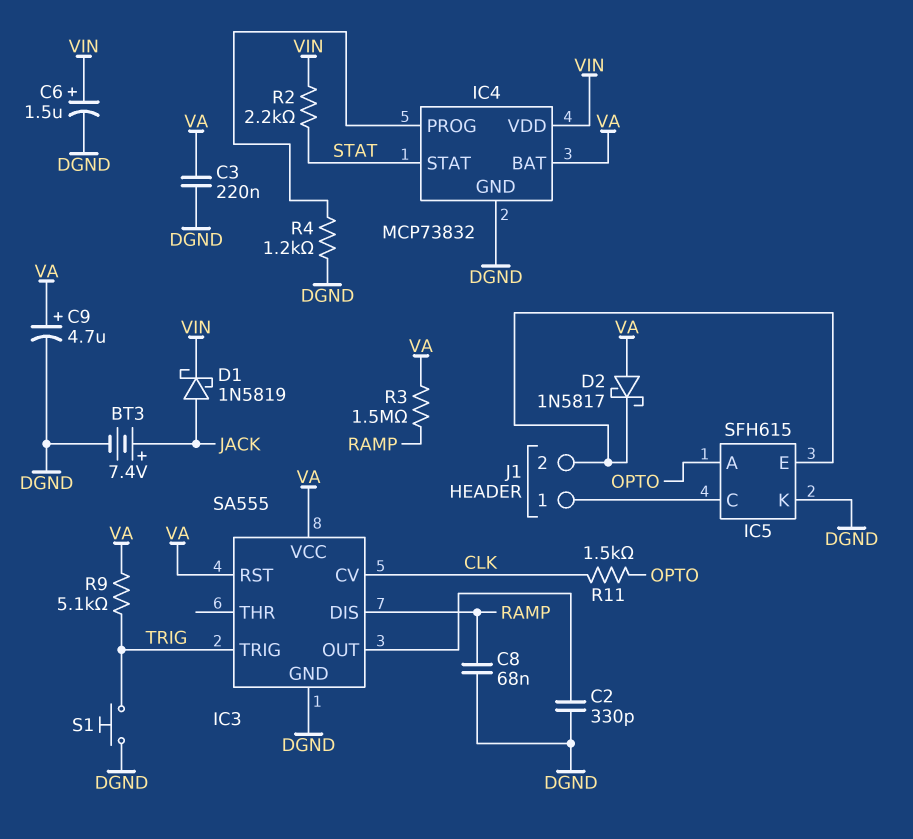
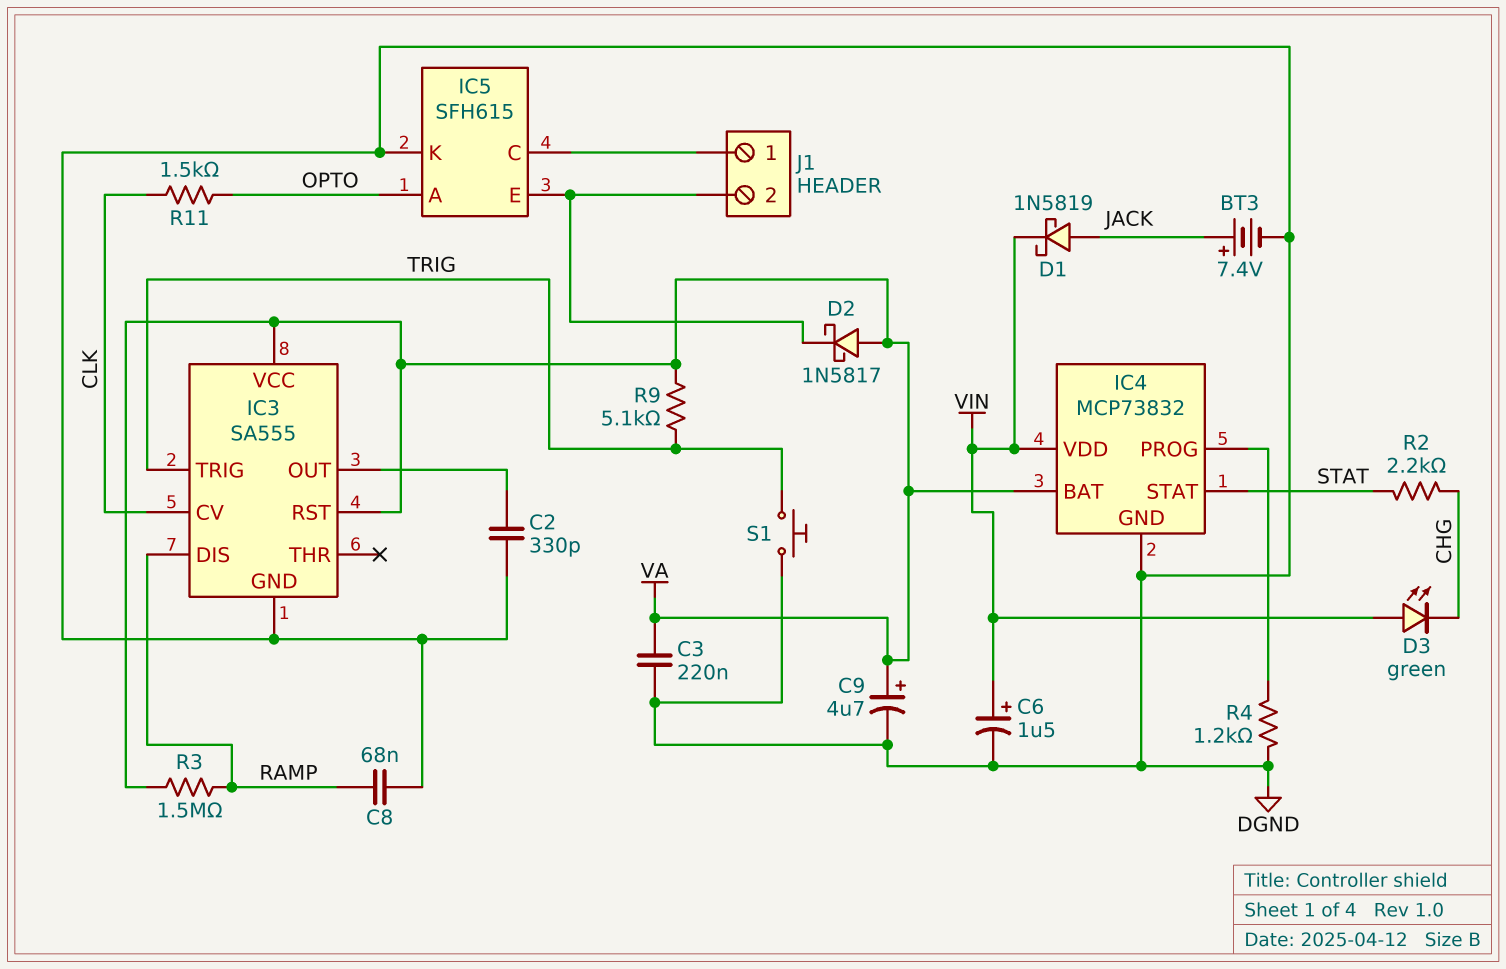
D3: none -> LED green (A VIN, K CHG)
R2: 2.2k (STAT, VIN) -> 2.2k (CHG, STAT)

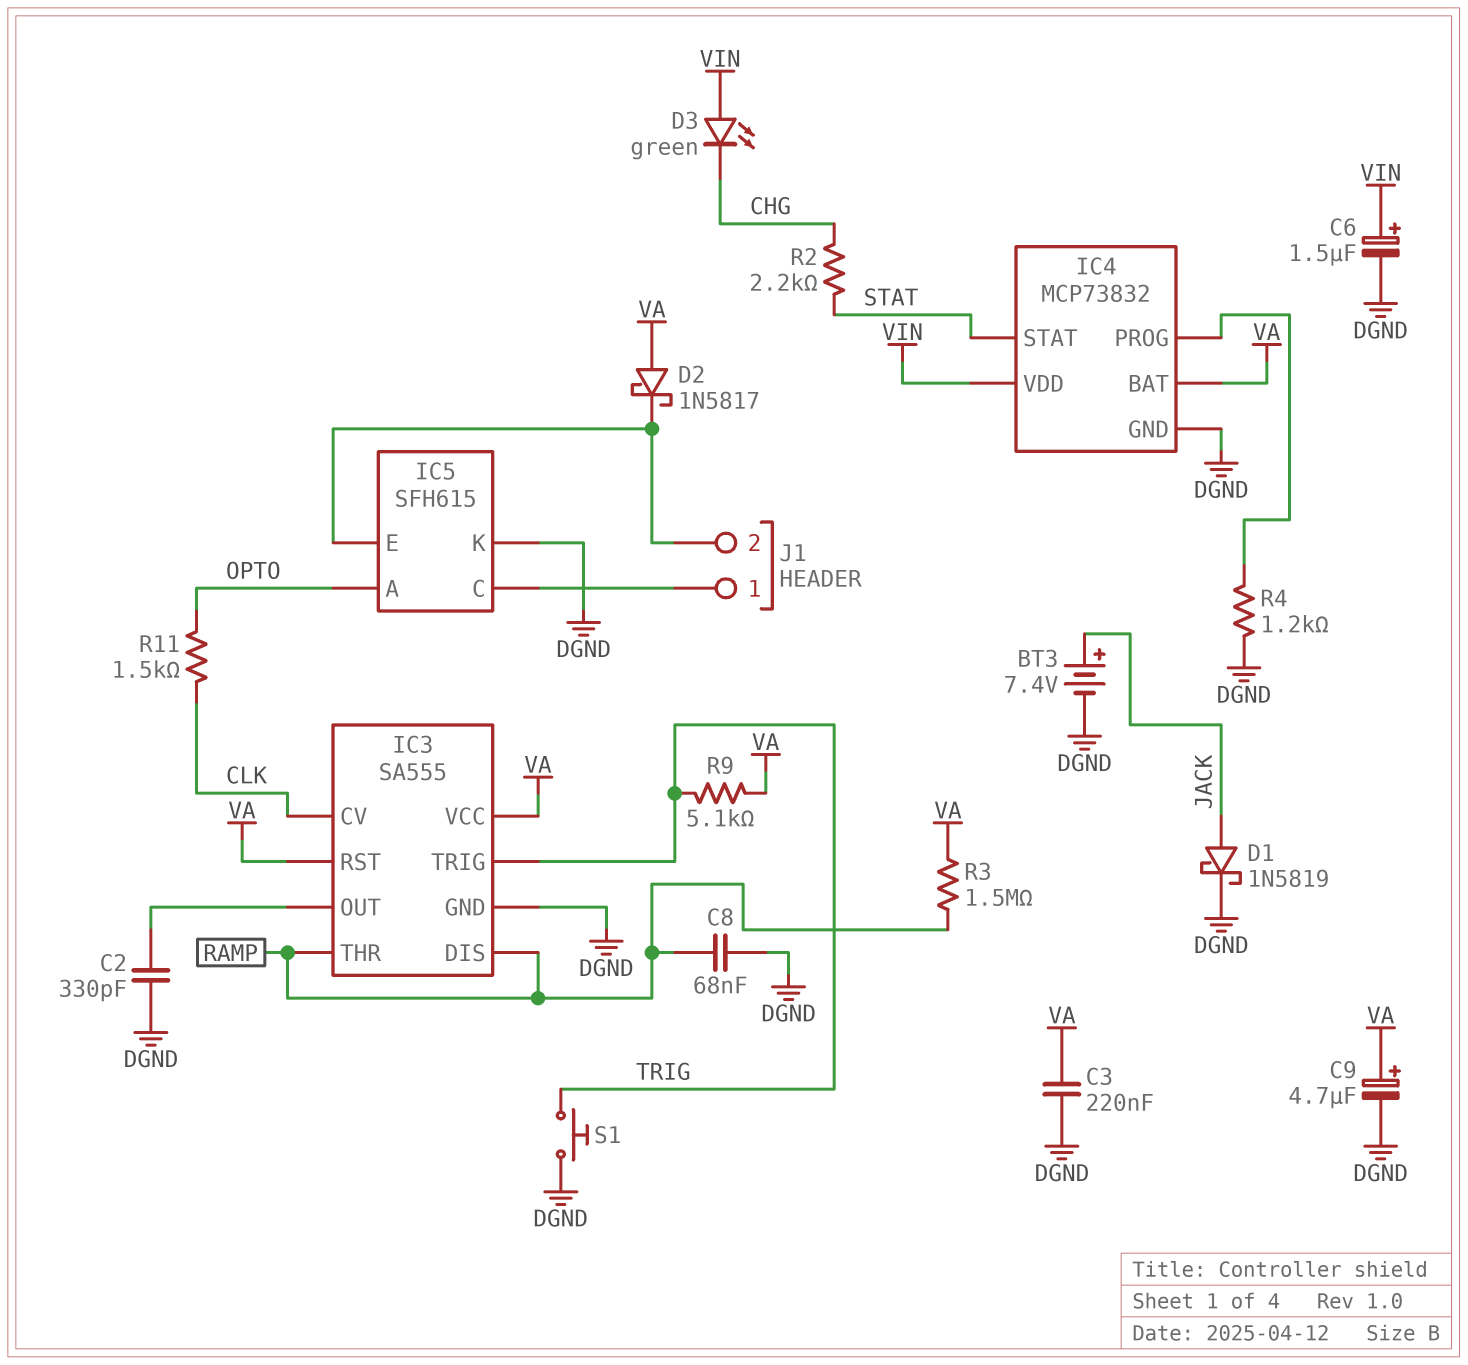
D1: schottky 1N5819 (A JACK, K VIN) -> schottky 1N5819 (A JACK, K DGND)
IC3 pin THR: none -> RAMP

